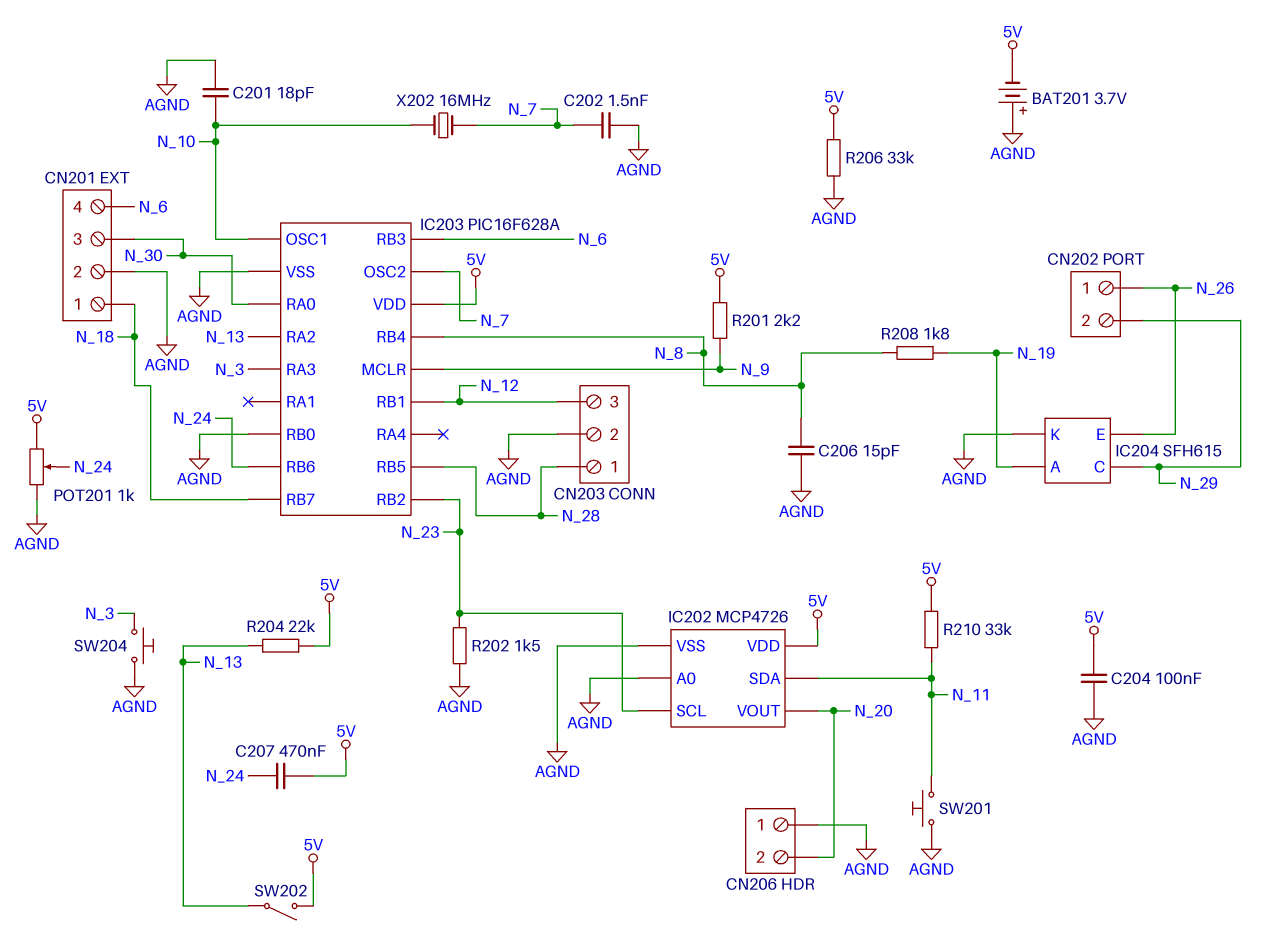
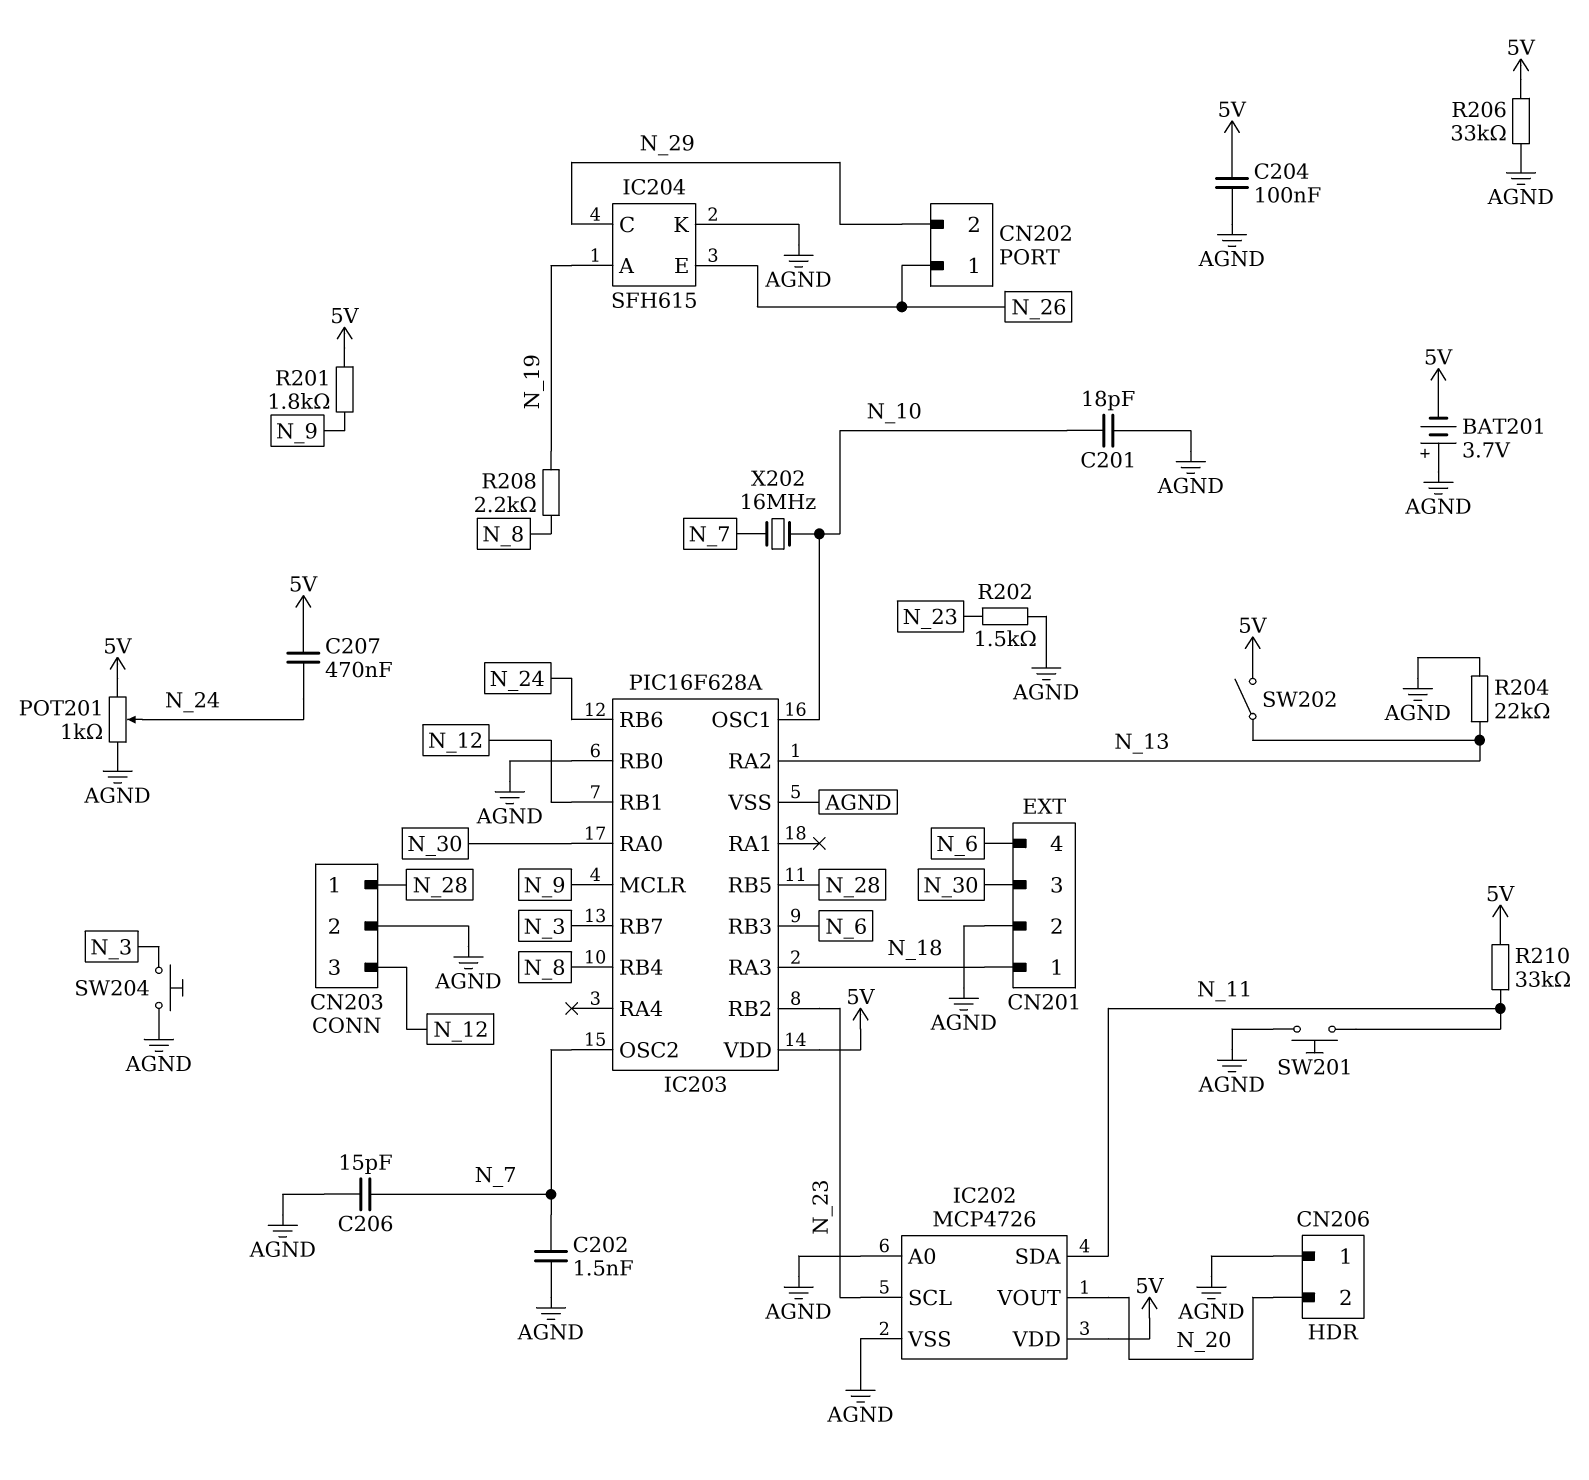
C206: 15pF (AGND, N_8) -> 15pF (AGND, N_7)
IC203 pin RA3: N_3 -> N_18
IC203 pin RB7: N_18 -> N_3
R201: 2.2k (5V, N_9) -> 1.8k (5V, N_9)
R204: 22k (5V, N_13) -> 22k (AGND, N_13)
R208: 1.8k (N_8, N_19) -> 2.2k (N_8, N_19)

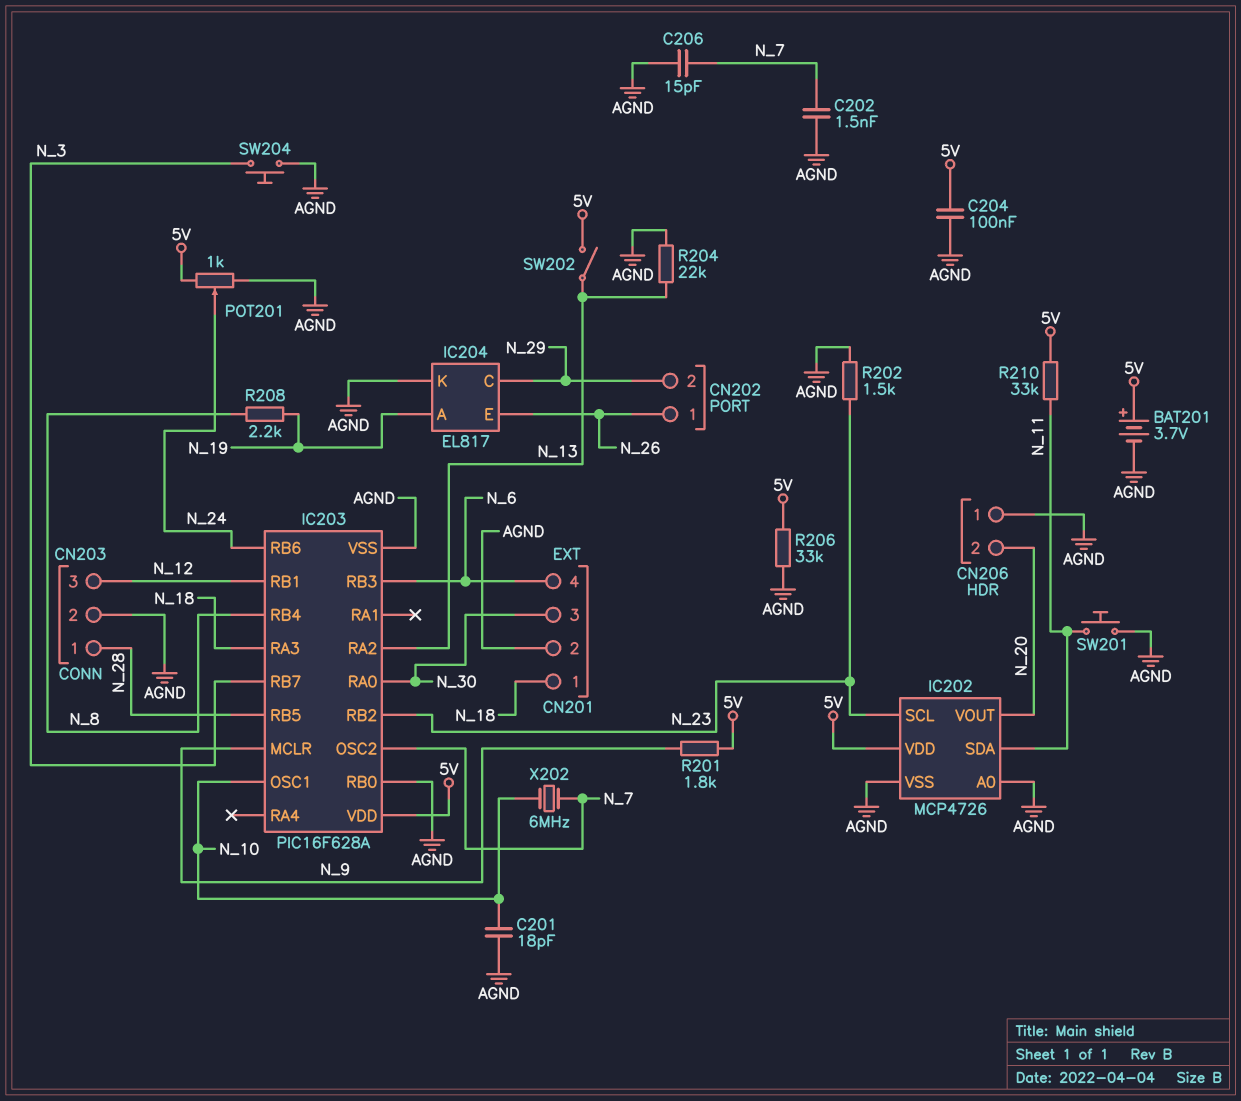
BAT201: 3.7V (plus AGND, minus 5V) -> 3.7V (plus 5V, minus AGND)
C207: 470nF (5V, N_24) -> none
IC204: SFH615 -> EL817
X202: 16MHz (N_7, N_10) -> 6MHz (N_7, N_10)

